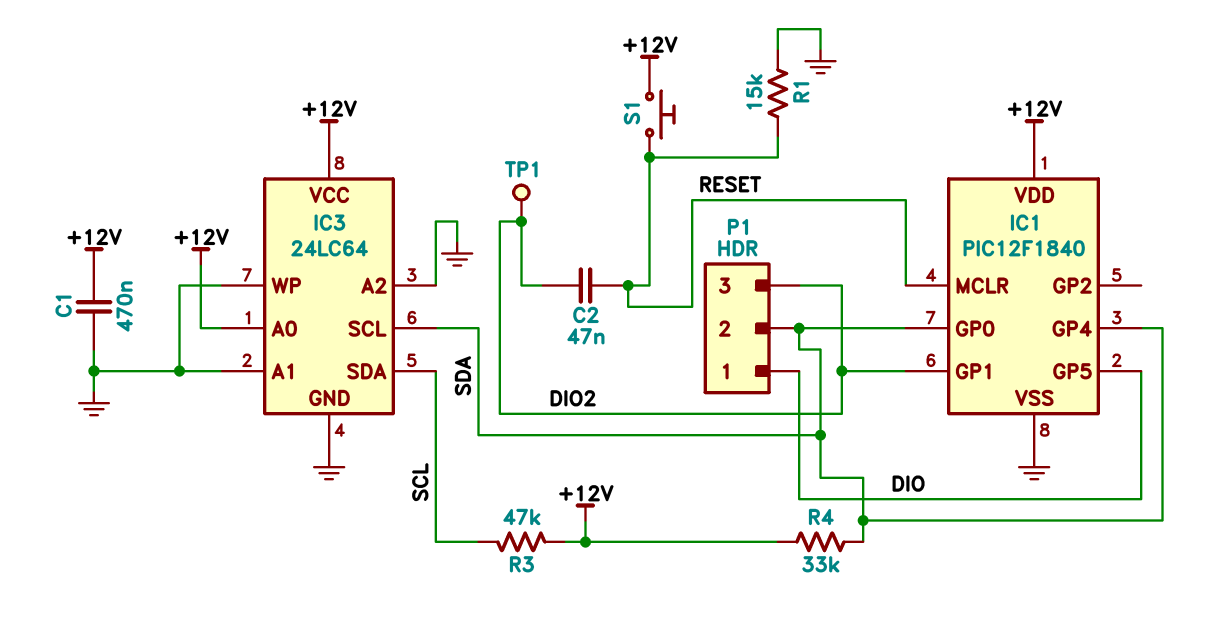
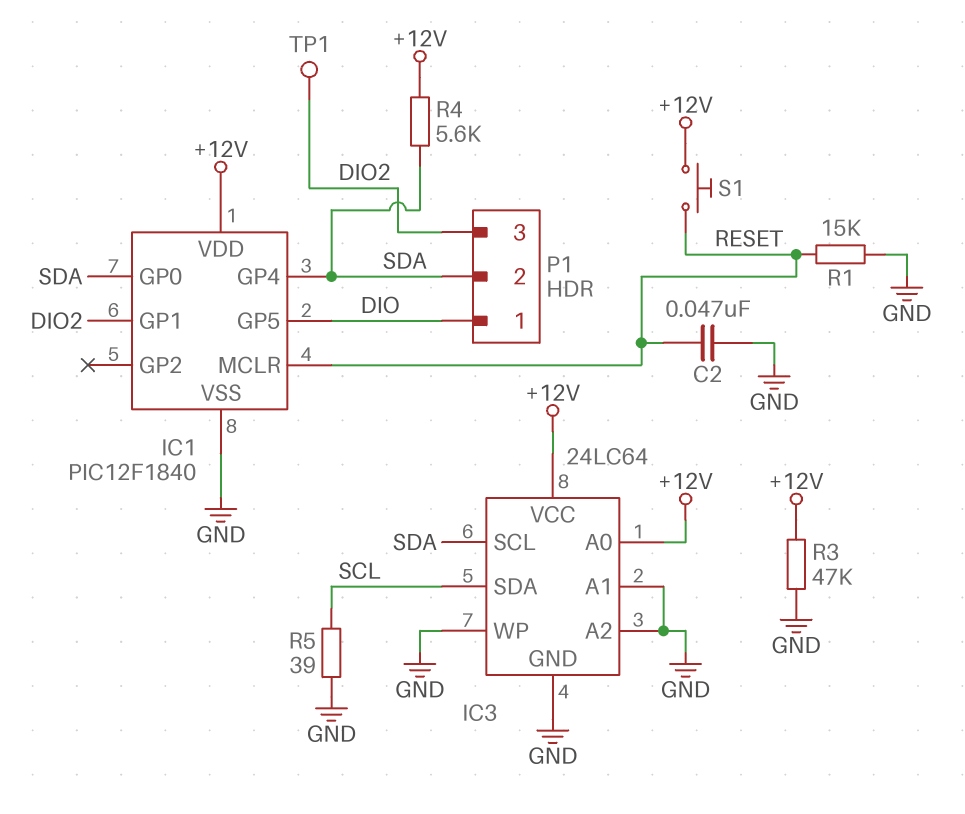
C1: 470nF (+12V, GND) -> none
C2: 47nF (DIO2, RESET) -> 47nF (GND, RESET)
R3: 47k (+12V, SCL) -> 47k (+12V, GND)
R4: 33k (+12V, SDA) -> 5.6k (+12V, SDA)
R5: none -> 39 (GND, SCL)

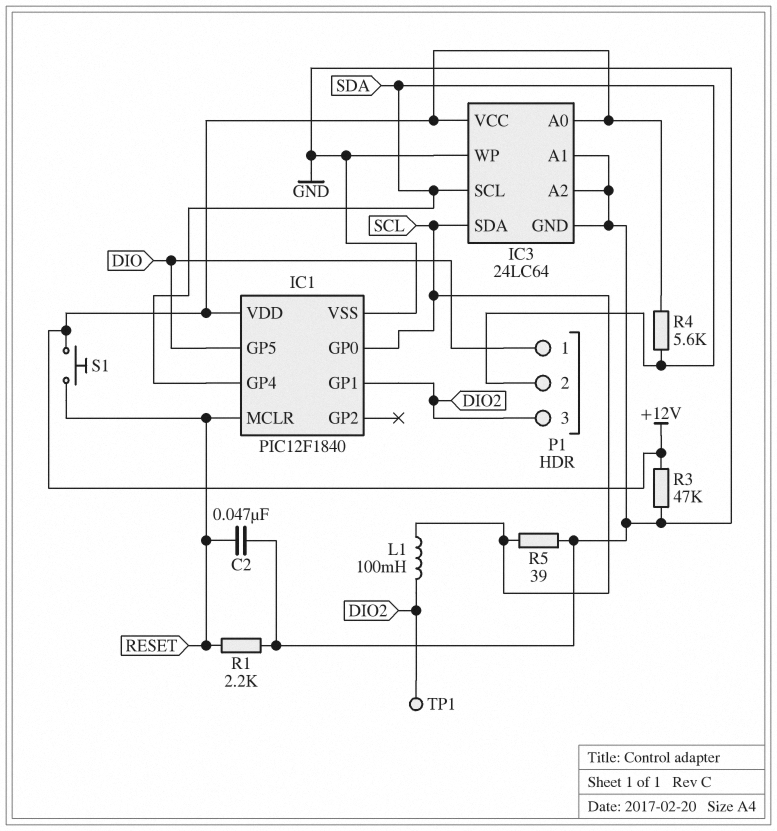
IC1 pin GP0: SDA -> SCL
L1: none -> 100mH (DIO2, SCL)
R1: 15k (GND, RESET) -> 2.2k (GND, RESET)

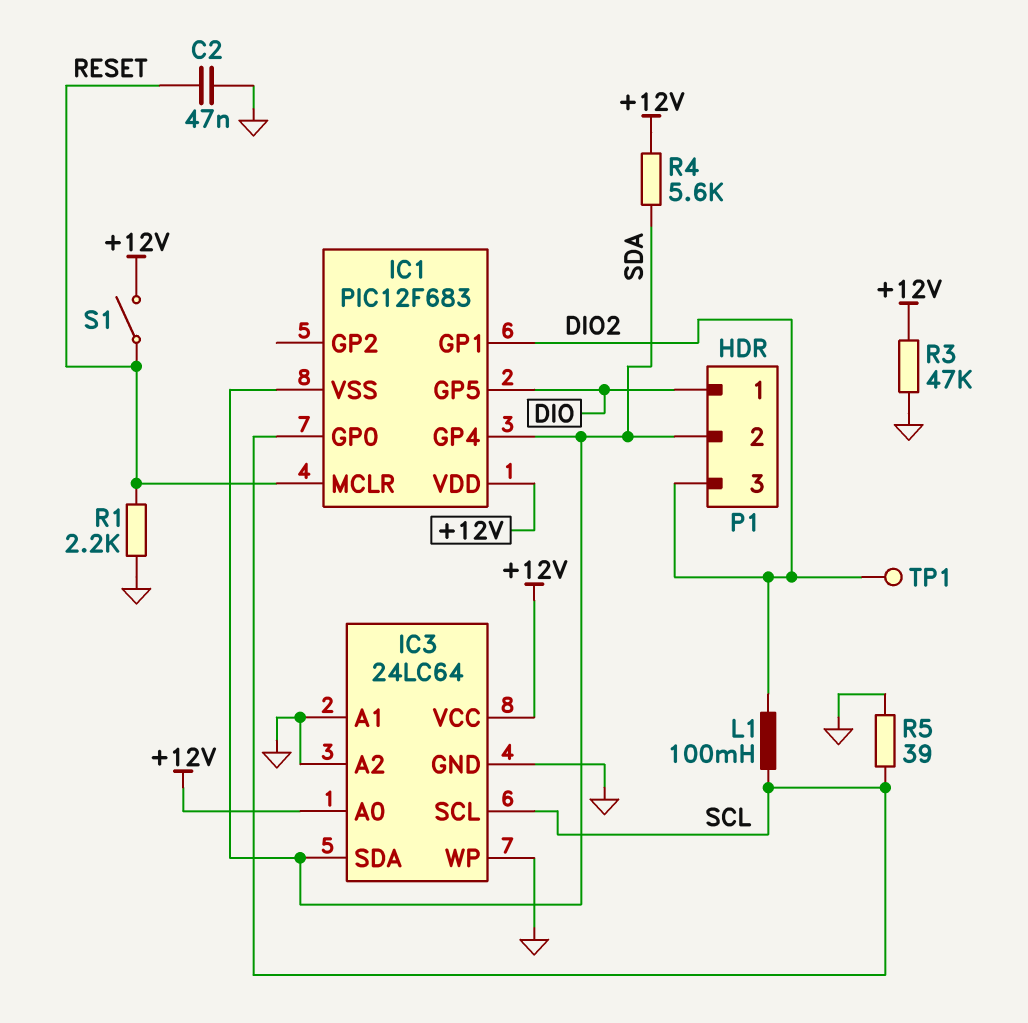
IC1: PIC12F1840 -> PIC12F683
IC1 pin VSS: GND -> SDA
IC3 pin SCL: SDA -> SCL
IC3 pin SDA: SCL -> SDA
S1: button (+12V, RESET) -> switch (+12V, RESET)

